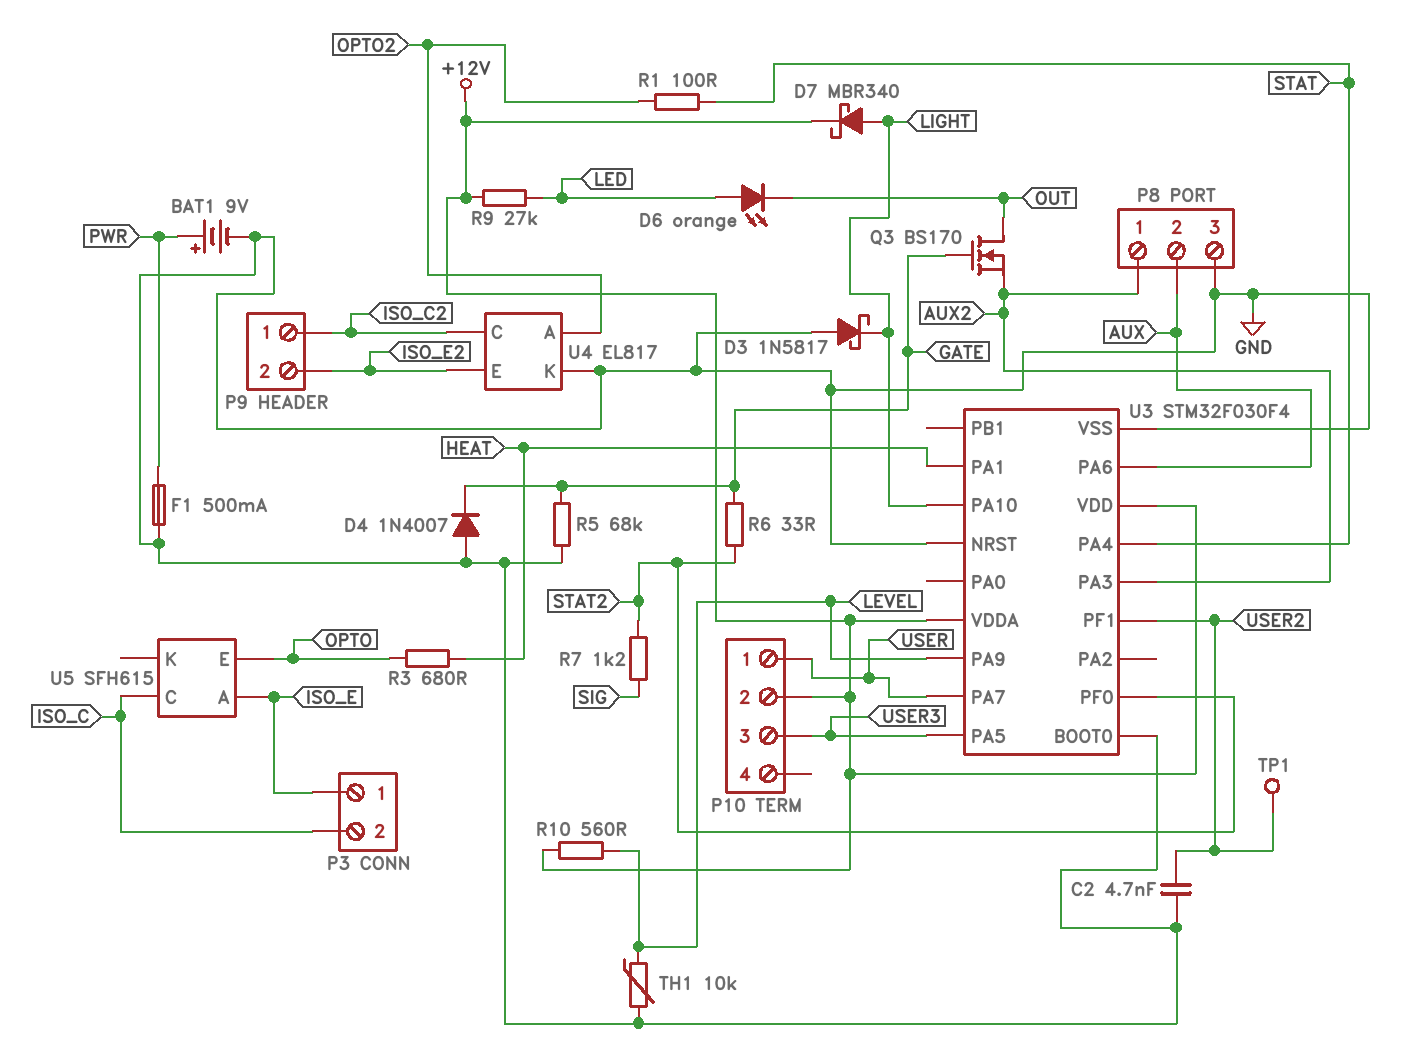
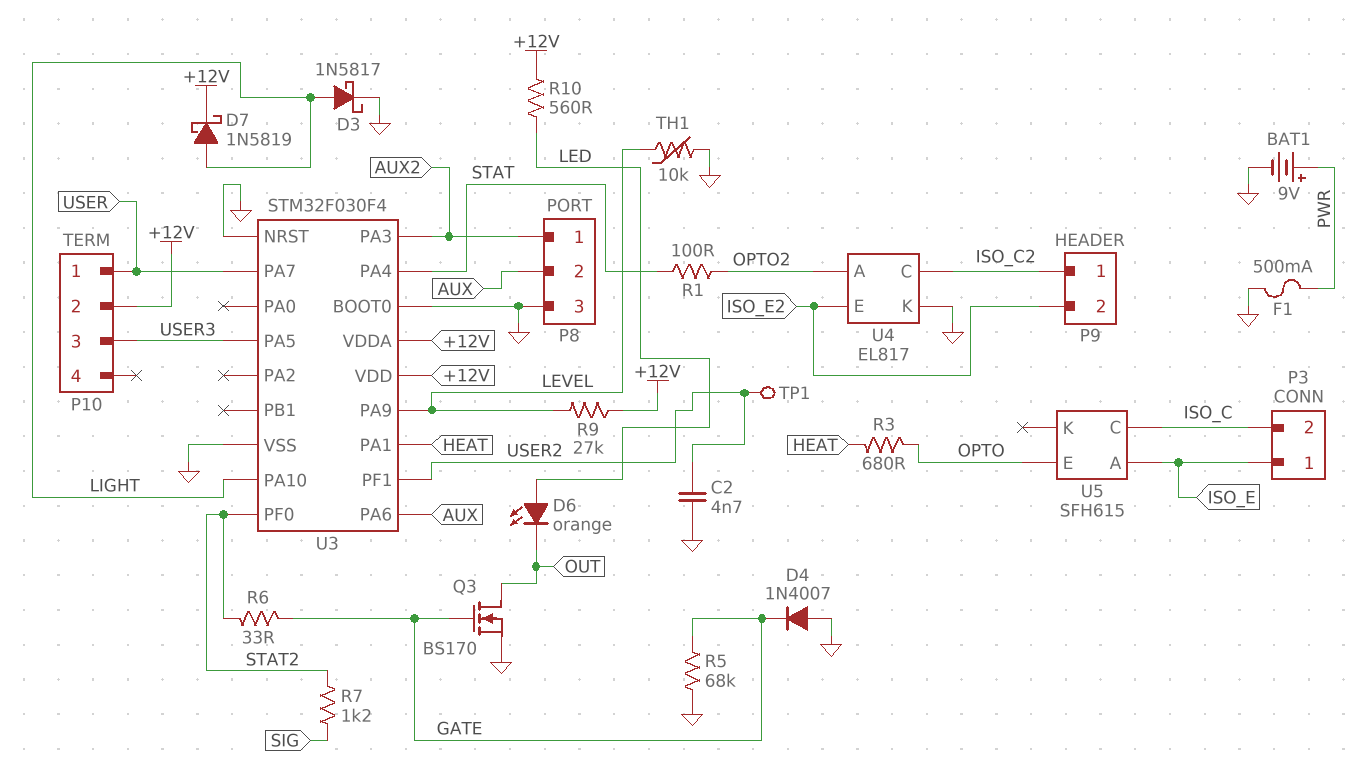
D3: schottky 1N5817 (A GND, K LIGHT) -> schottky 1N5817 (A LIGHT, K GND)
D7: schottky MBR340 (A LIGHT, K +12V) -> schottky 1N5819 (A LIGHT, K +12V)
Q3: NMOS BS170 (G GATE, D OUT, S AUX2) -> NMOS BS170 (G GATE, D OUT, S GND)
R9: 27k (+12V, LED) -> 27k (+12V, LEVEL)
R10: 560 (+12V, LEVEL) -> 560 (+12V, LED)

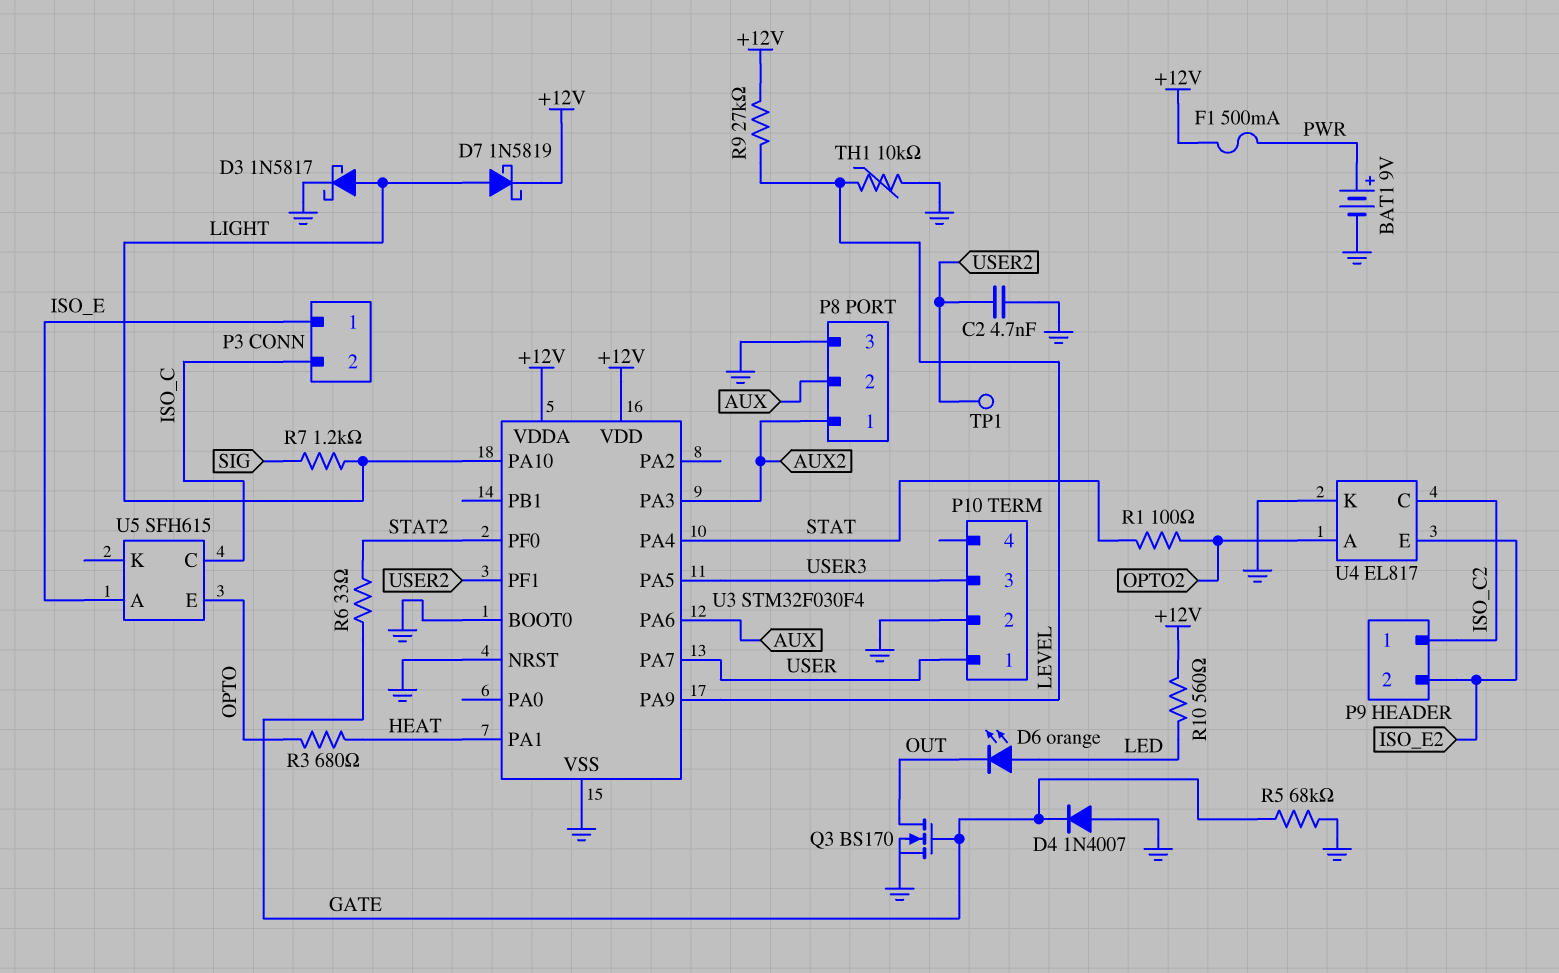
F1: 500mA (GND, PWR) -> 500mA (+12V, PWR)
P10 pin 2: +12V -> GND
R7: 1.2k (SIG, STAT2) -> 1.2k (LIGHT, SIG)

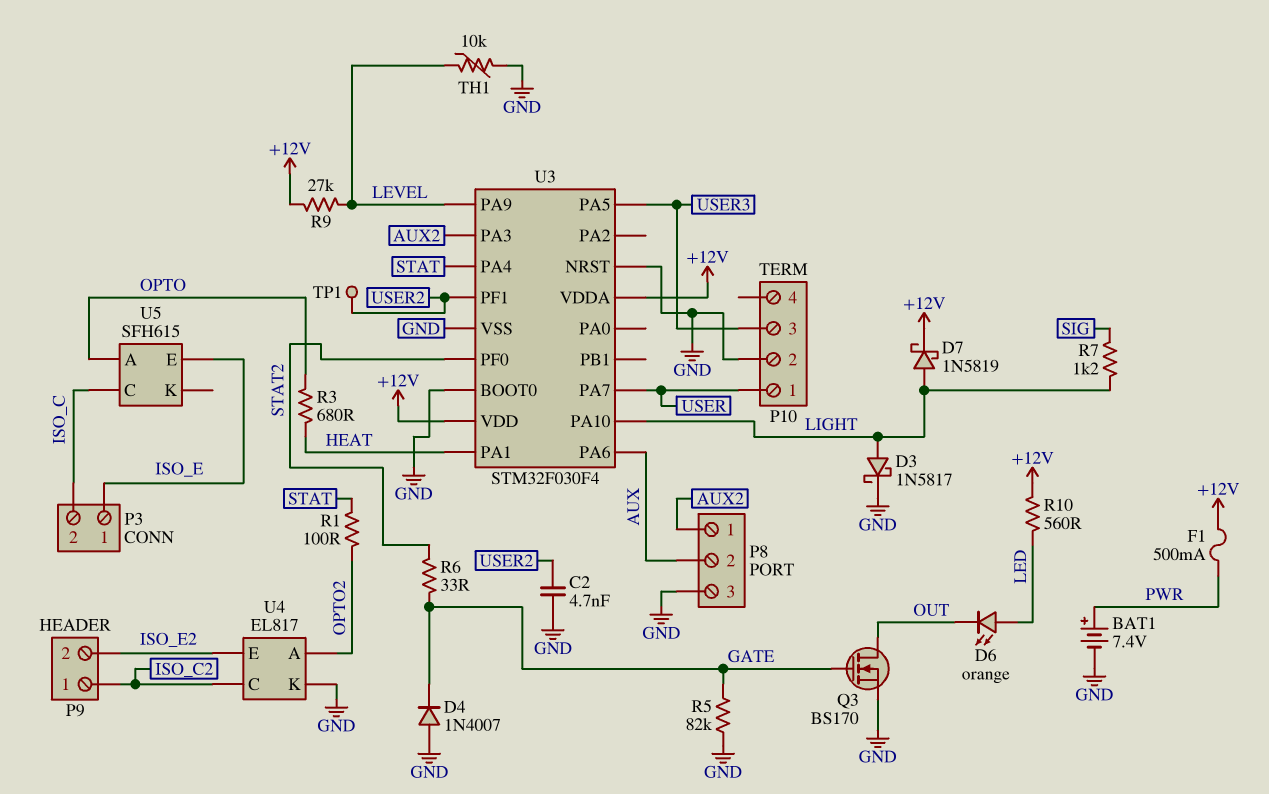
BAT1: 9V (plus PWR, minus GND) -> 7.4V (plus PWR, minus GND)
R5: 68k (GATE, GND) -> 82k (GATE, GND)
U5 pin A: ISO_E -> OPTO
U5 pin E: OPTO -> ISO_E

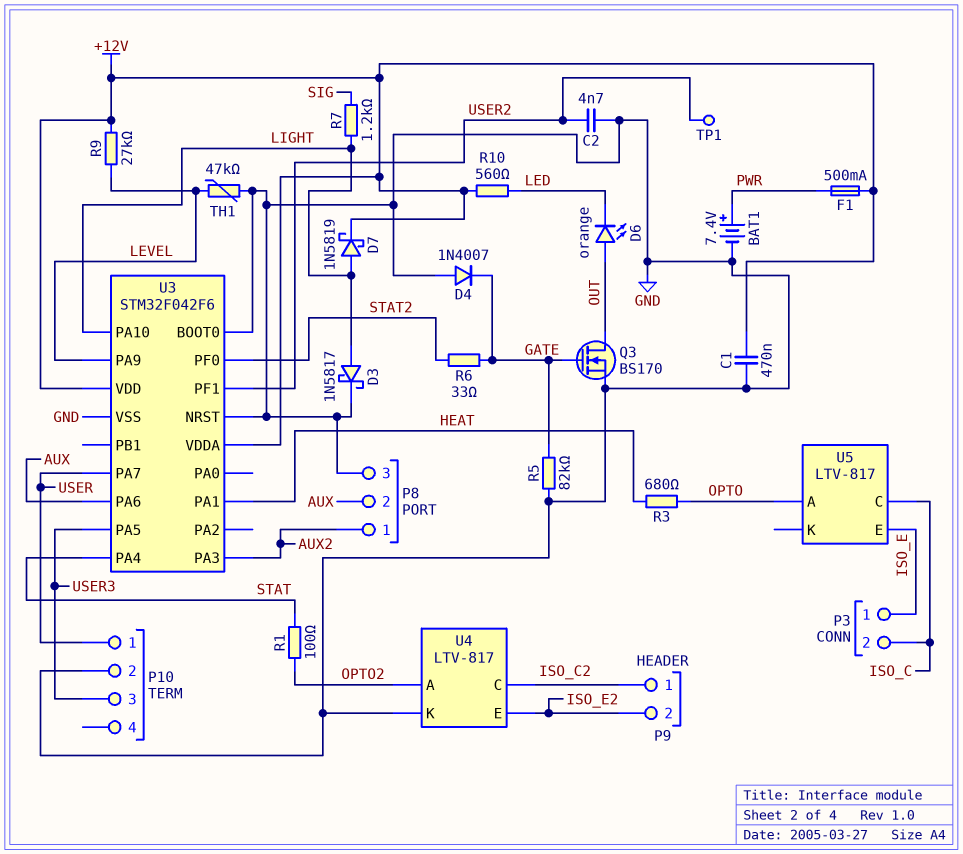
C1: none -> 470nF (+12V, GND)
D6: LED orange (A LED, K OUT) -> LED orange (A OUT, K LED)
TH1: 10k (GND, LEVEL) -> 47k (GND, LEVEL)
U3: STM32F030F4 -> STM32F042F6
U4: EL817 -> LTV-817
U5: SFH615 -> LTV-817

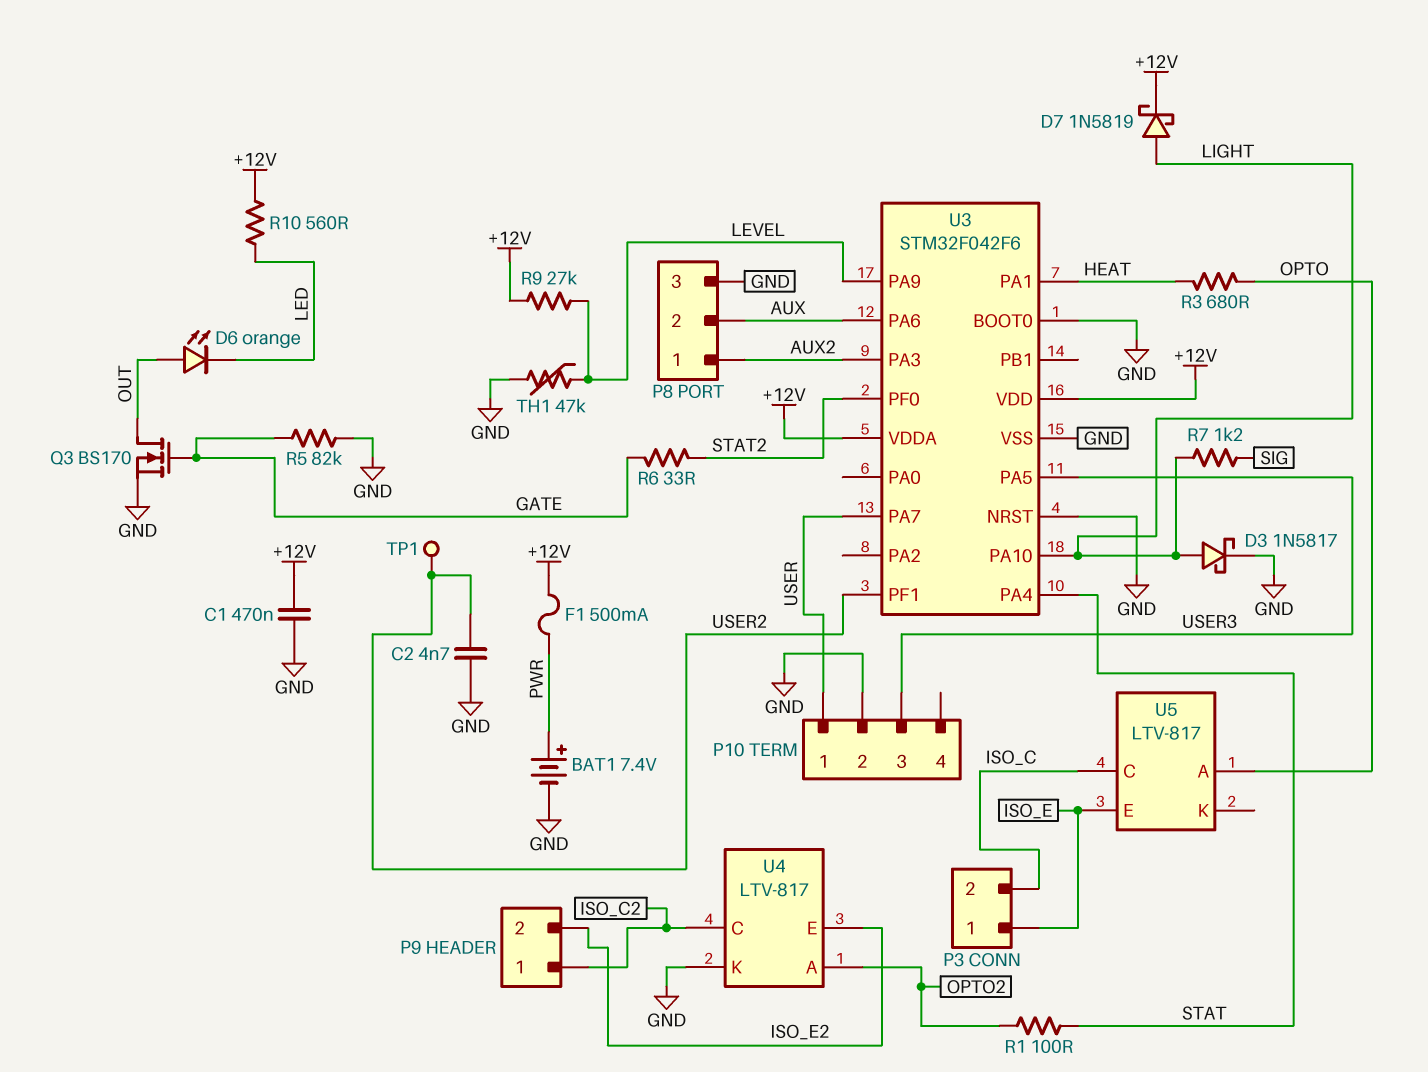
D4: diode 1N4007 (A GND, K GATE) -> none

